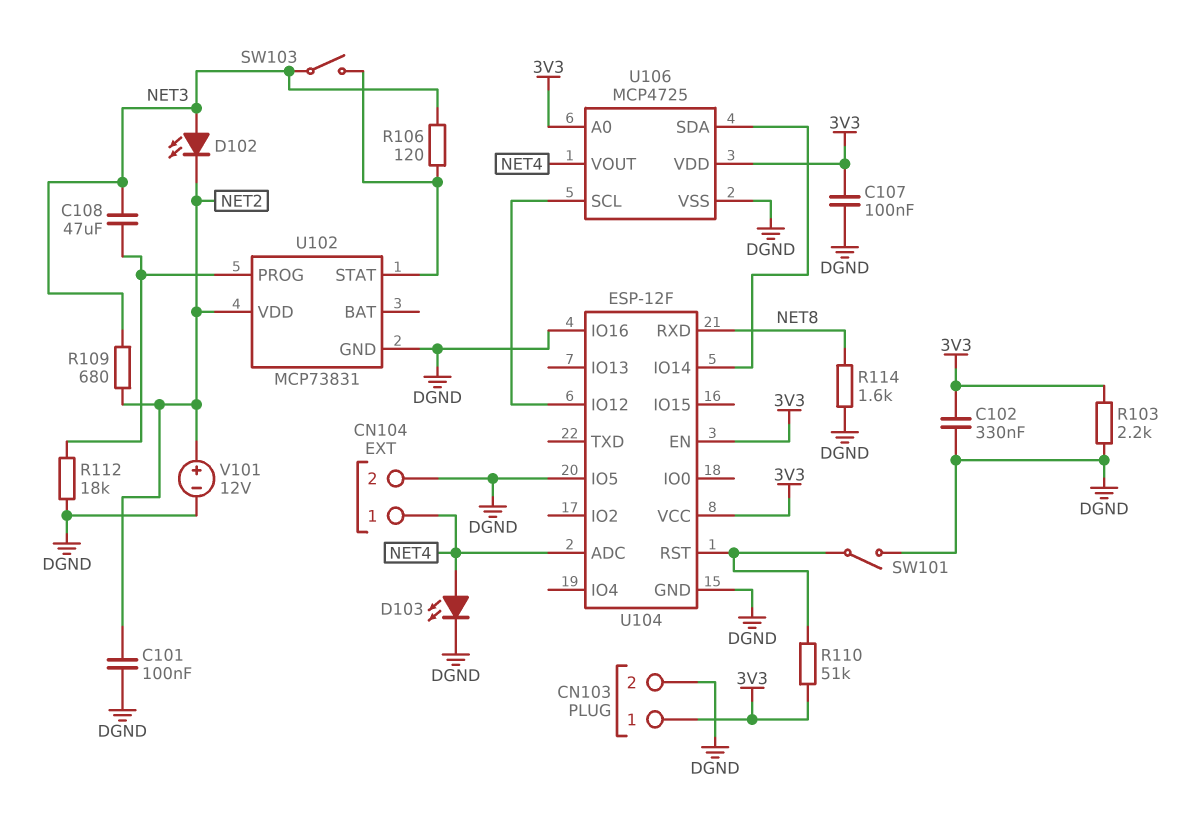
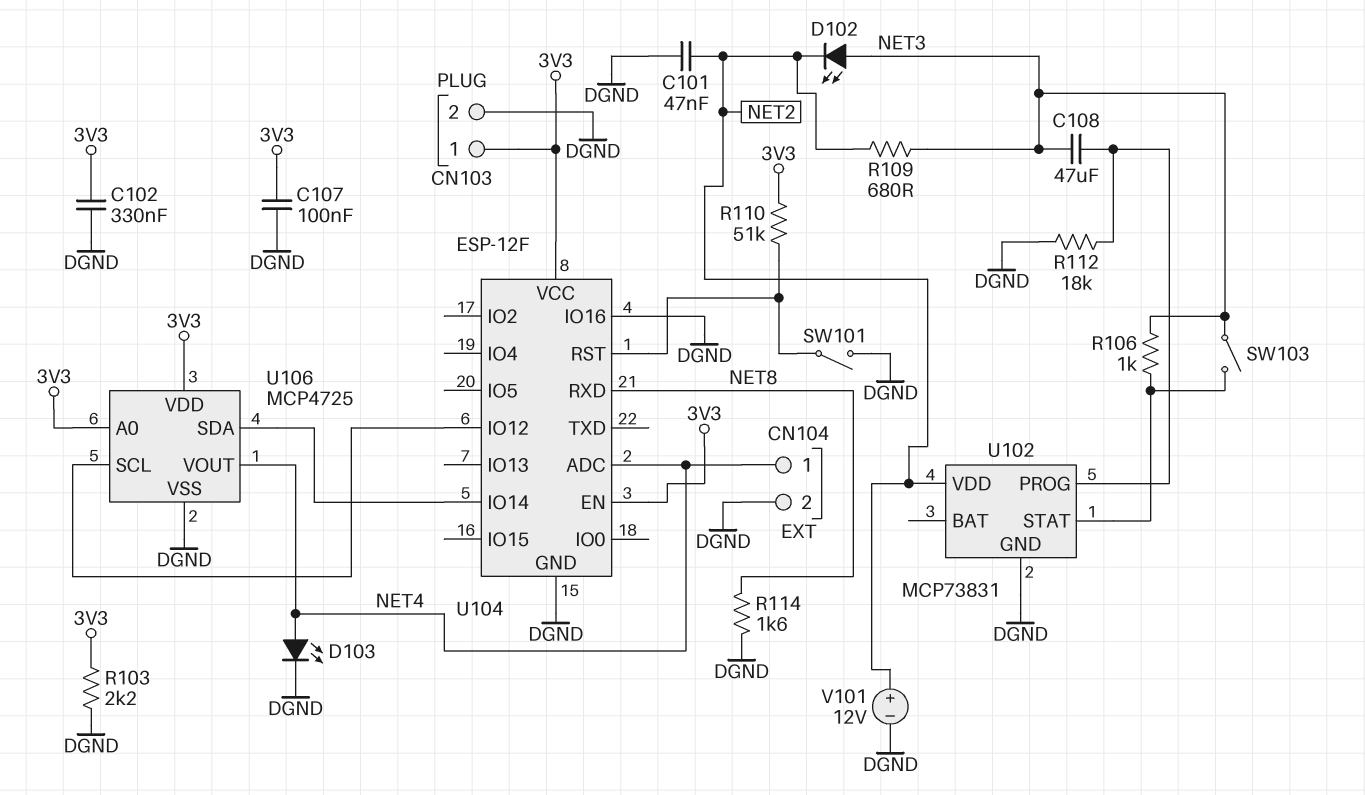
C101: 100nF (DGND, NET2) -> 47nF (DGND, NET2)
R106: 120 (NET3, U102/STAT) -> 1k (NET3, U102/STAT)
U104 pin IO5: DGND -> none

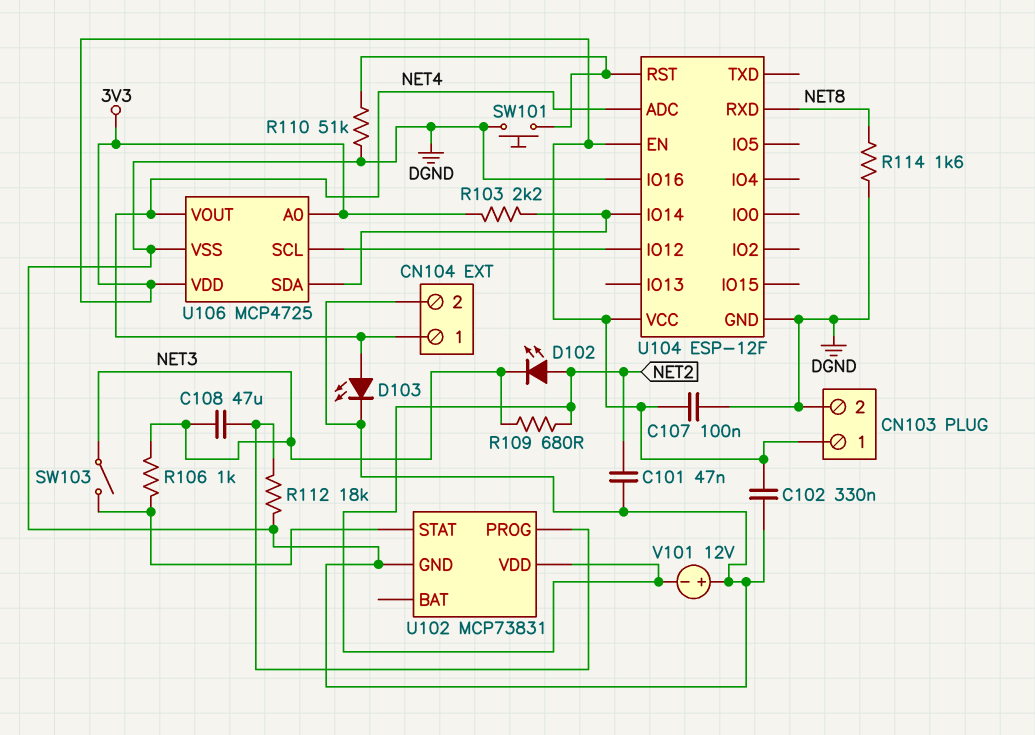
D102: LED (A NET3, K NET2) -> LED (A NET2, K NET3)
R103: 2.2k (3V3, DGND) -> 2.2k (3V3, U104/IO14)
R110: 51k (3V3, U104/RST) -> 51k (DGND, U104/RST)
SW101: switch (DGND, U104/RST) -> button (DGND, U104/RST)
V101: 12V (plus NET2, minus DGND) -> 12V (plus DGND, minus NET2)

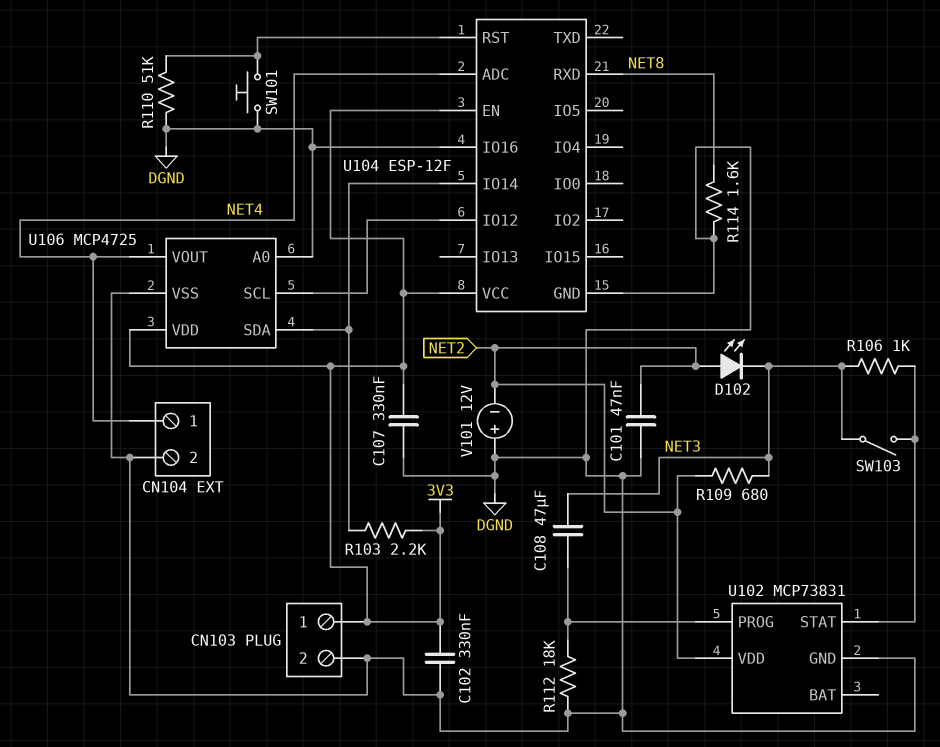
C107: 100nF (3V3, DGND) -> 330nF (3V3, DGND)
D103: LED (A NET4, K DGND) -> none
U106 pin A0: 3V3 -> DGND

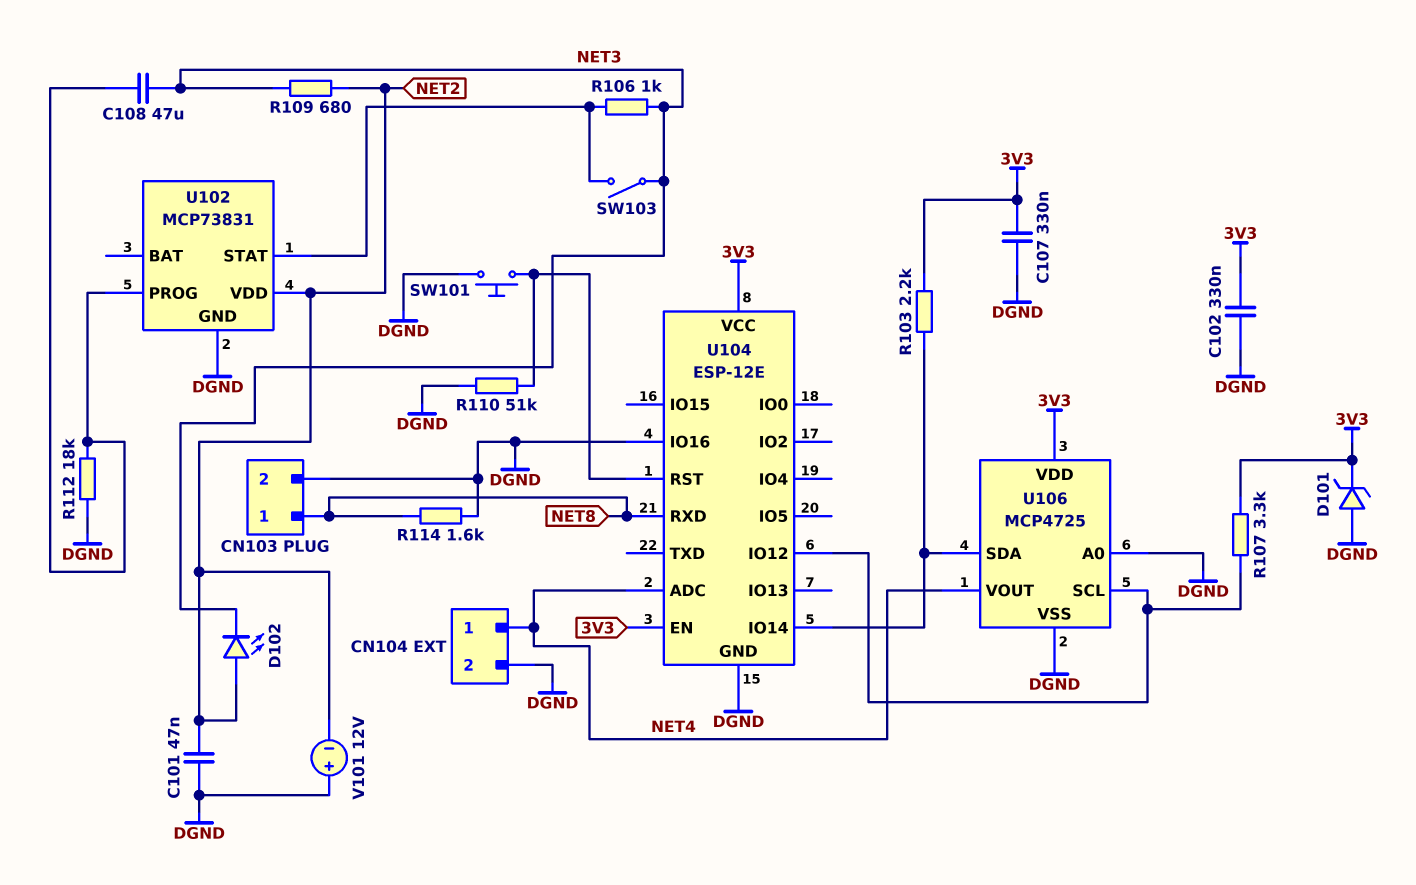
CN103 pin 1: 3V3 -> NET8
D101: none -> zener (A DGND, K 3V3)
R107: none -> 3.3k (3V3, U104/IO12)
U104: ESP-12F -> ESP-12E

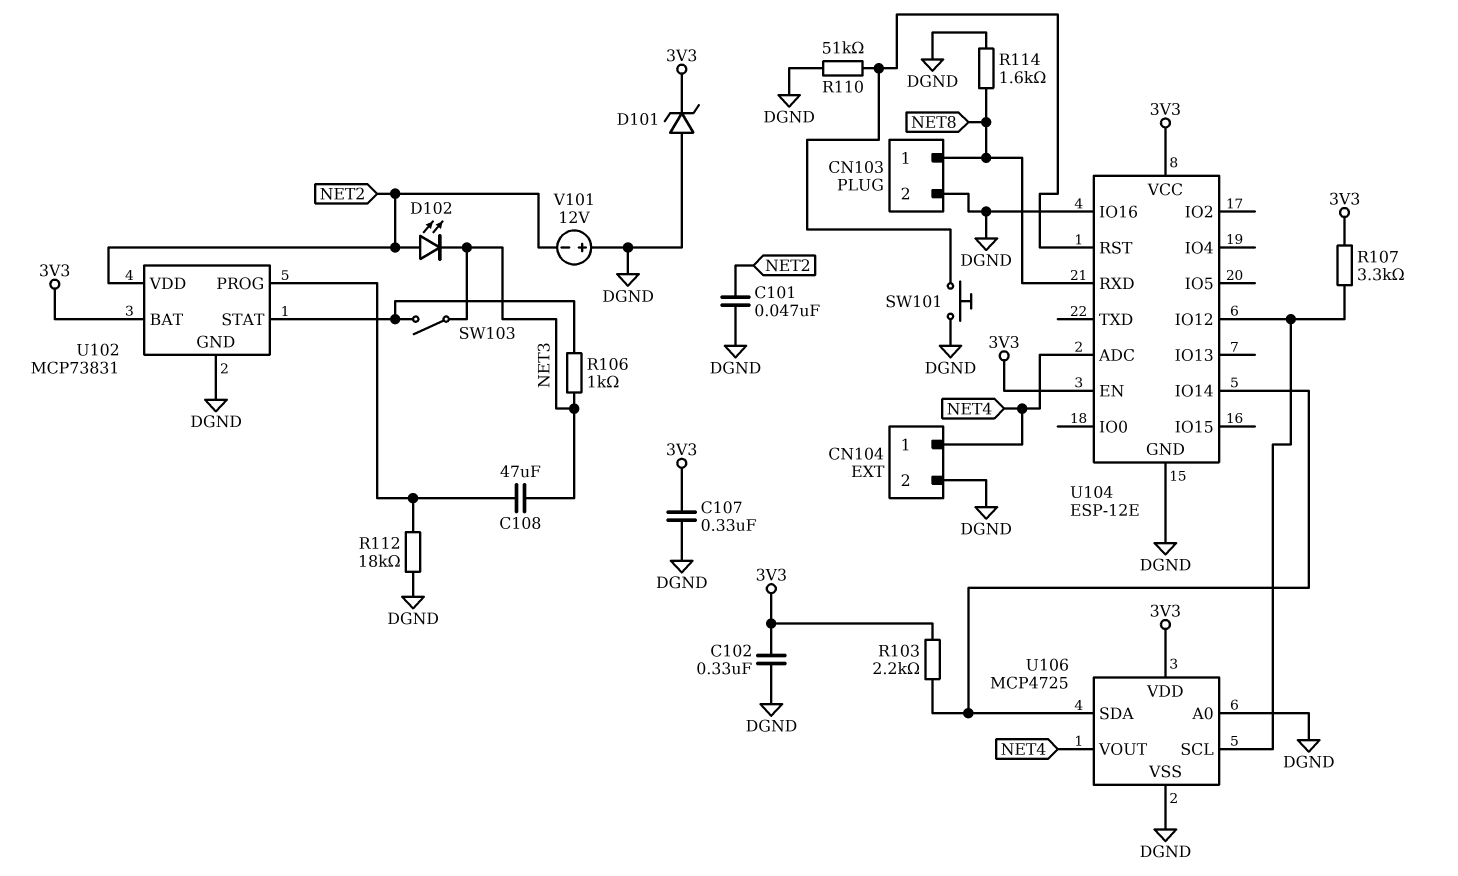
R109: 680 (NET2, NET3) -> none
U102 pin BAT: none -> 3V3

